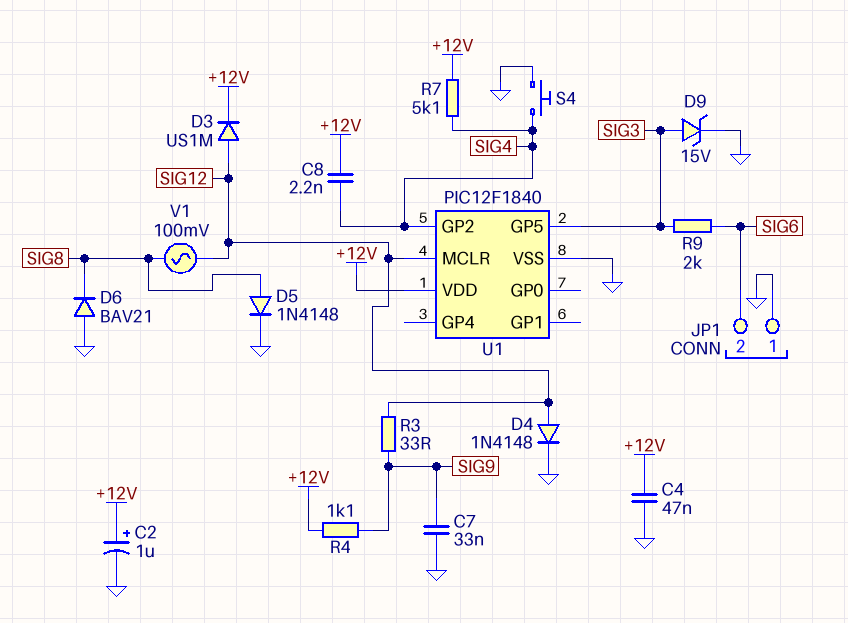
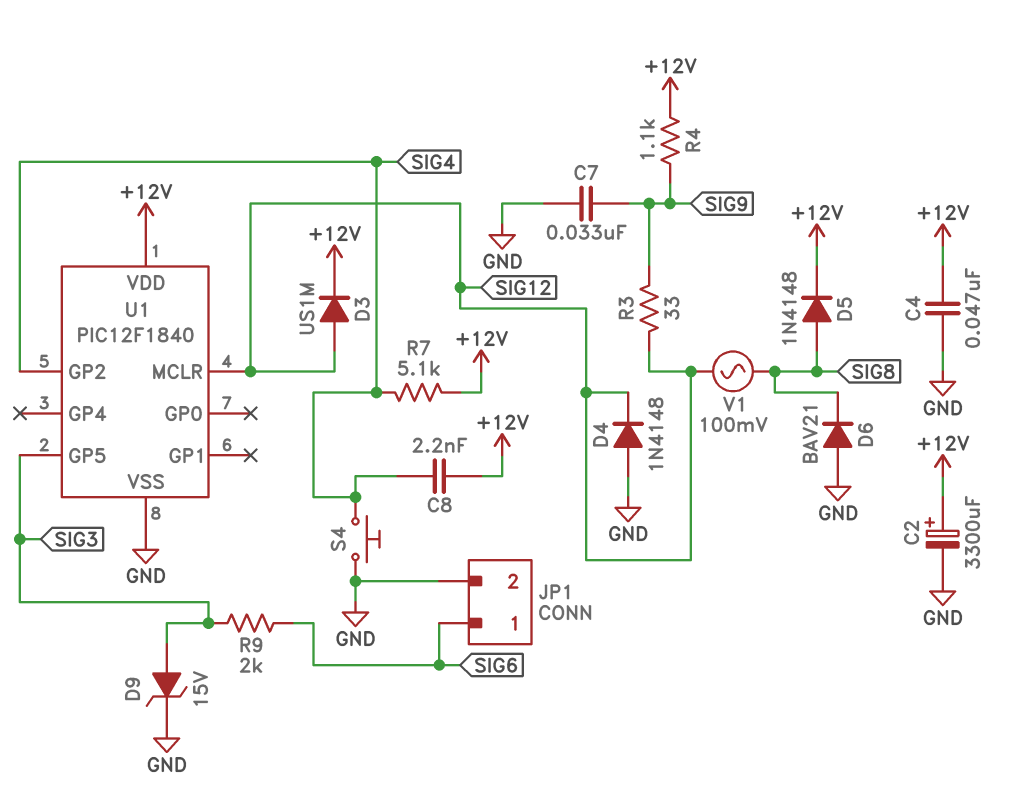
C2: 1uF (plus +12V, minus GND) -> 3300uF (plus +12V, minus GND)
D4: diode 1N4148 (A SIG12, K GND) -> diode 1N4148 (A GND, K SIG12)
D5: diode 1N4148 (A SIG8, K GND) -> diode 1N4148 (A SIG8, K +12V)
JP1 pin 1: GND -> SIG6
JP1 pin 2: SIG6 -> GND

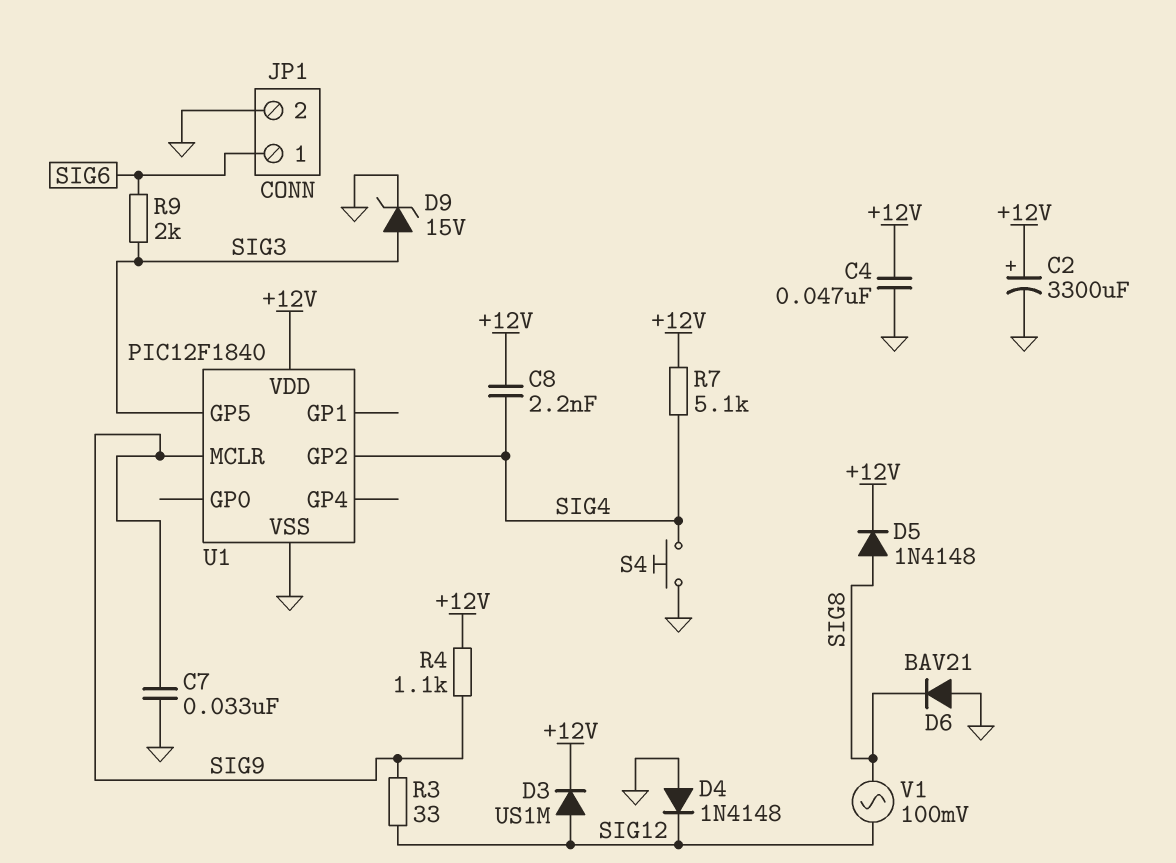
U1 pin MCLR: SIG12 -> SIG9

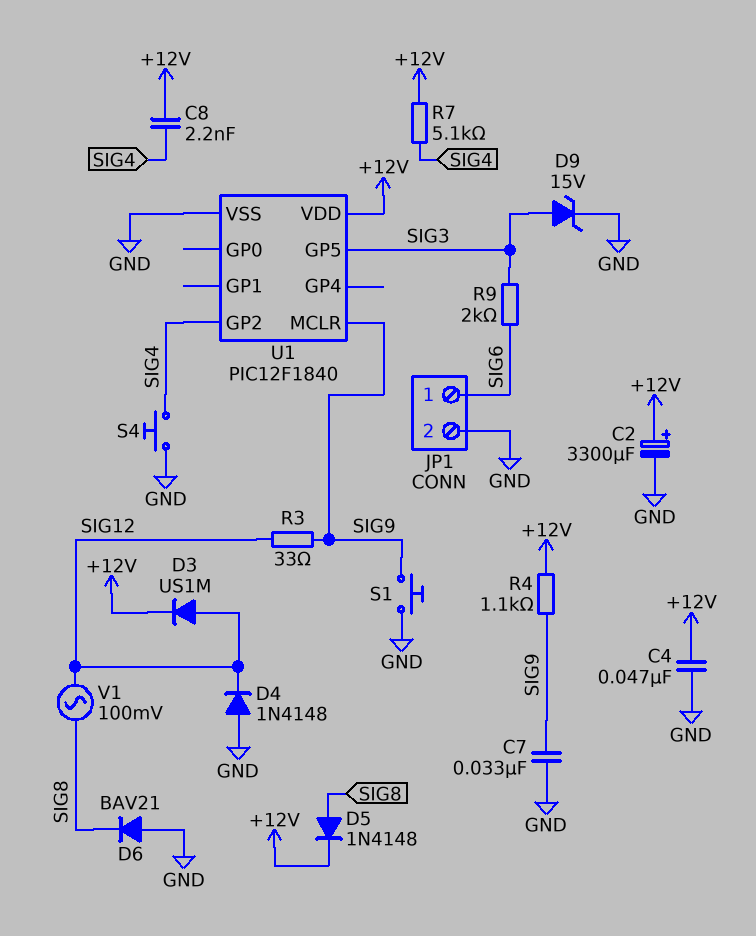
S1: none -> button (GND, SIG9)

